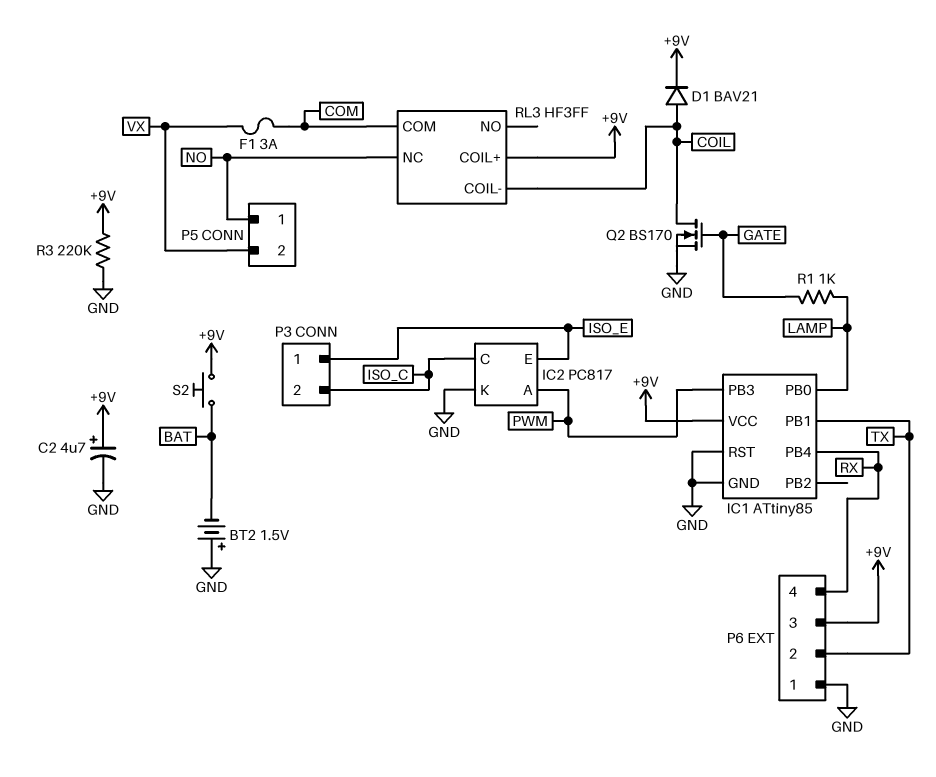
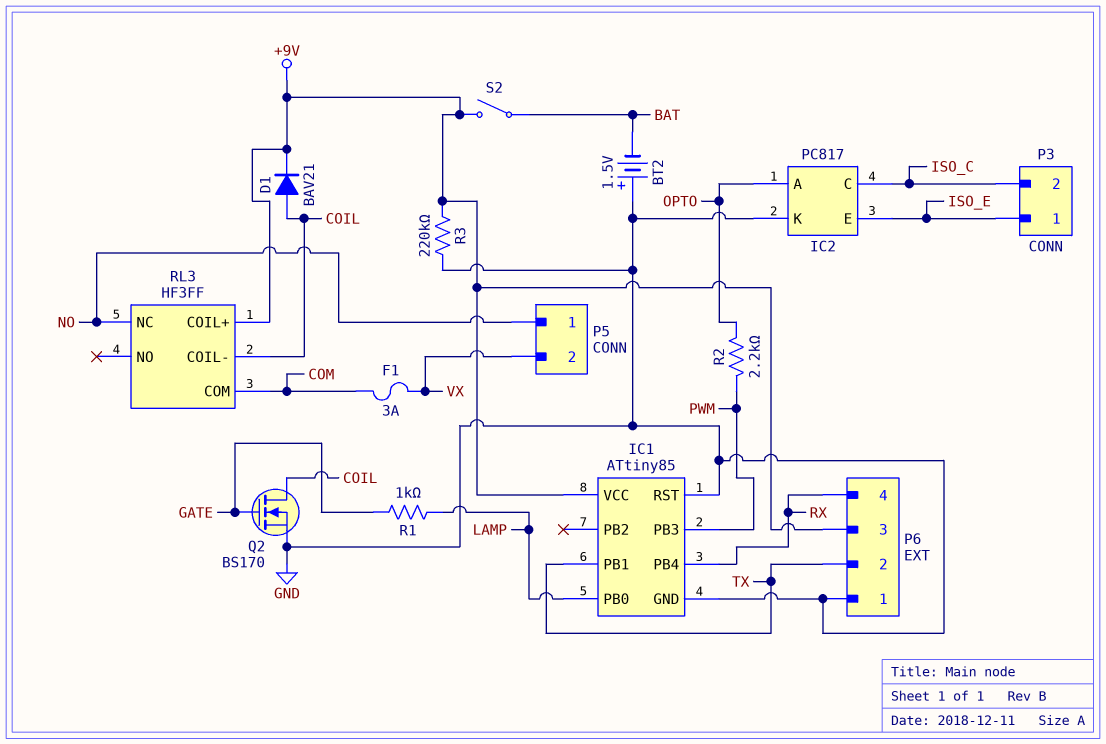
C2: 4.7uF (plus +9V, minus GND) -> none
IC2 pin A: PWM -> OPTO
R2: none -> 2.2k (OPTO, PWM)
S2: button (+9V, BAT) -> switch (+9V, BAT)

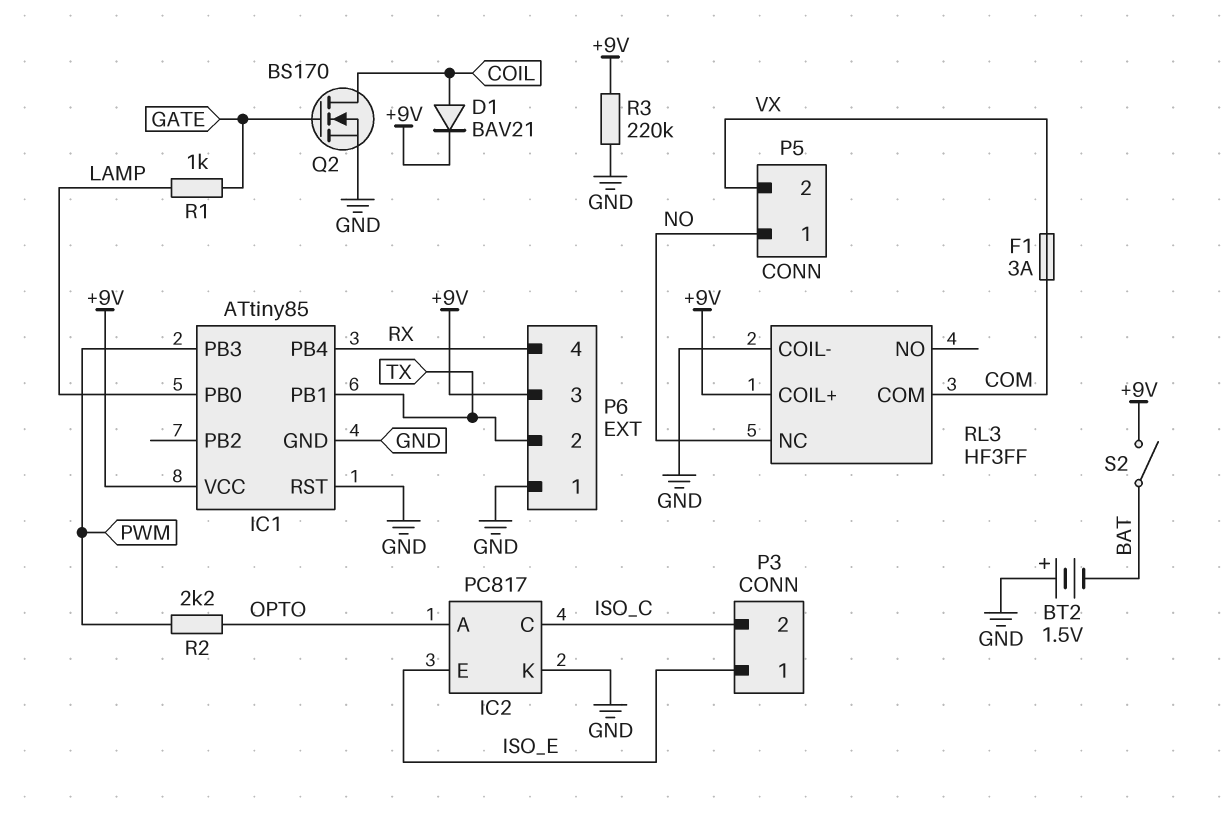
RL3 pin COIL-: COIL -> GND

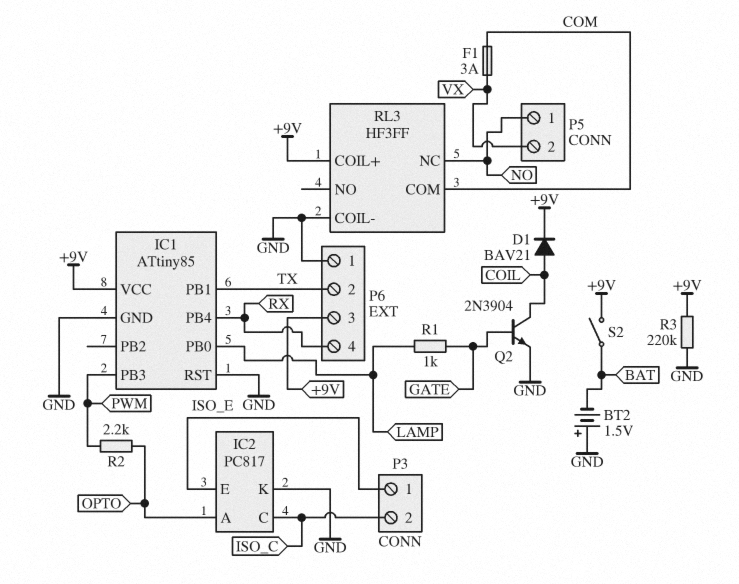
Q2: NMOS BS170 (G GATE, D COIL, S GND) -> NPN 2N3904 (B GATE, C COIL, E GND)

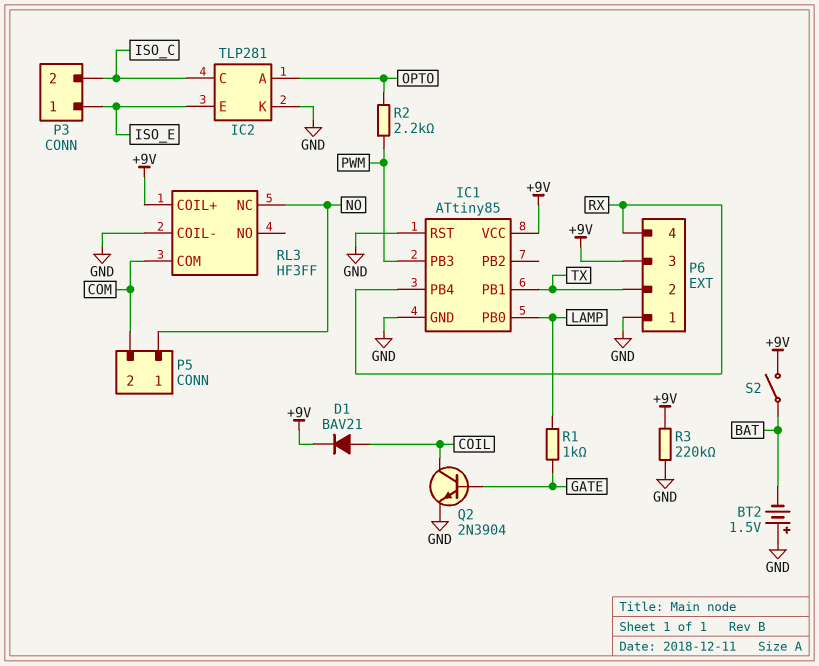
F1: 3A (COM, VX) -> none
IC2: PC817 -> TLP281
P5 pin 2: VX -> COM

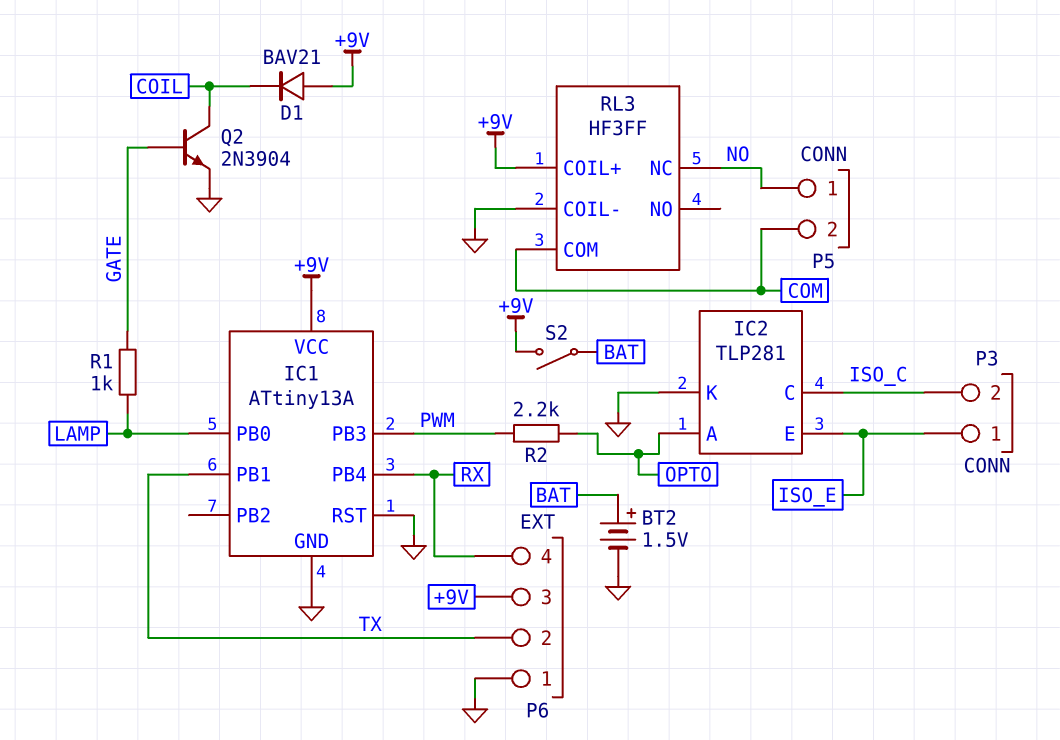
BT2: 1.5V (plus GND, minus BAT) -> 1.5V (plus BAT, minus GND)
D1: diode BAV21 (A COIL, K +9V) -> diode BAV21 (A +9V, K COIL)
IC1: ATtiny85 -> ATtiny13A
R3: 220k (+9V, GND) -> none

